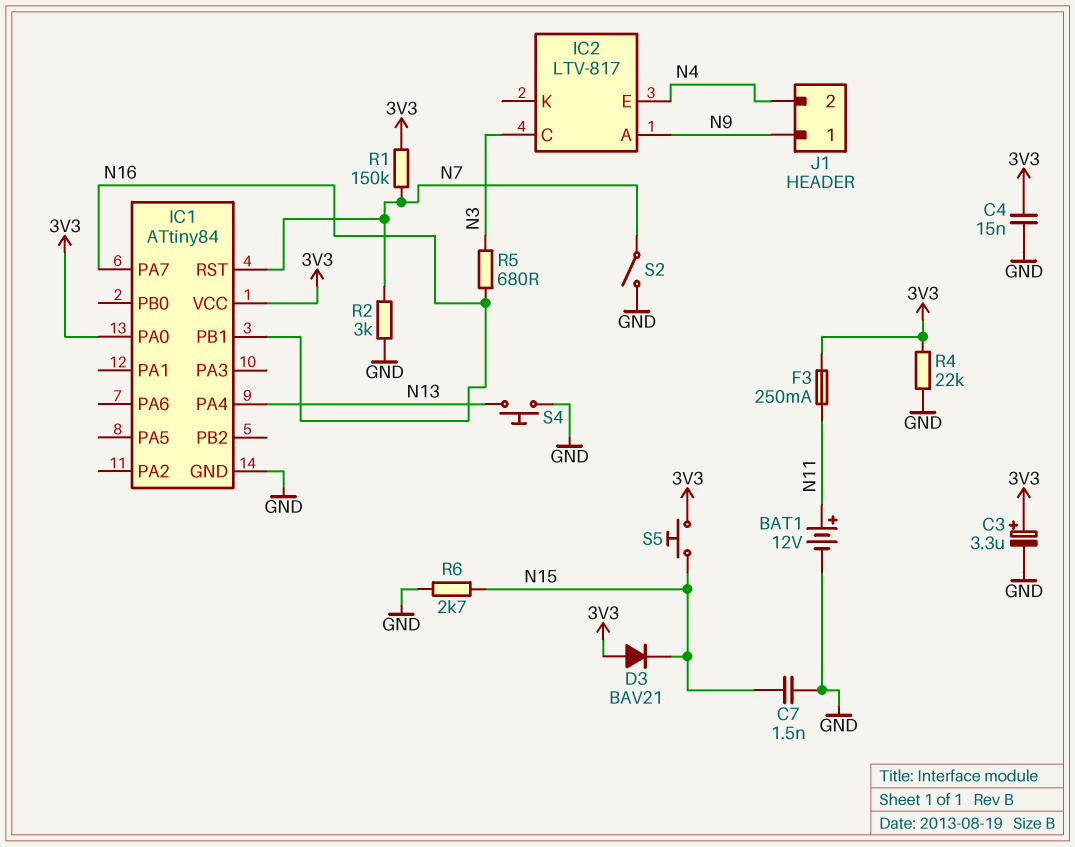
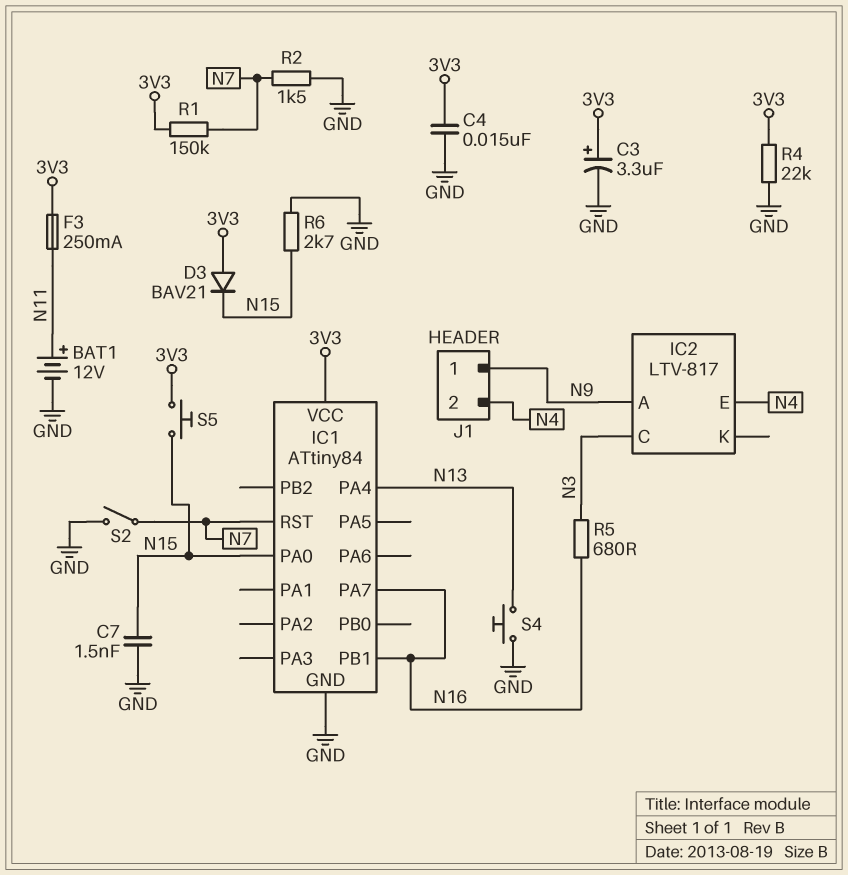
IC1 pin PA0: 3V3 -> N15
R2: 3k (GND, N7) -> 1.5k (GND, N7)

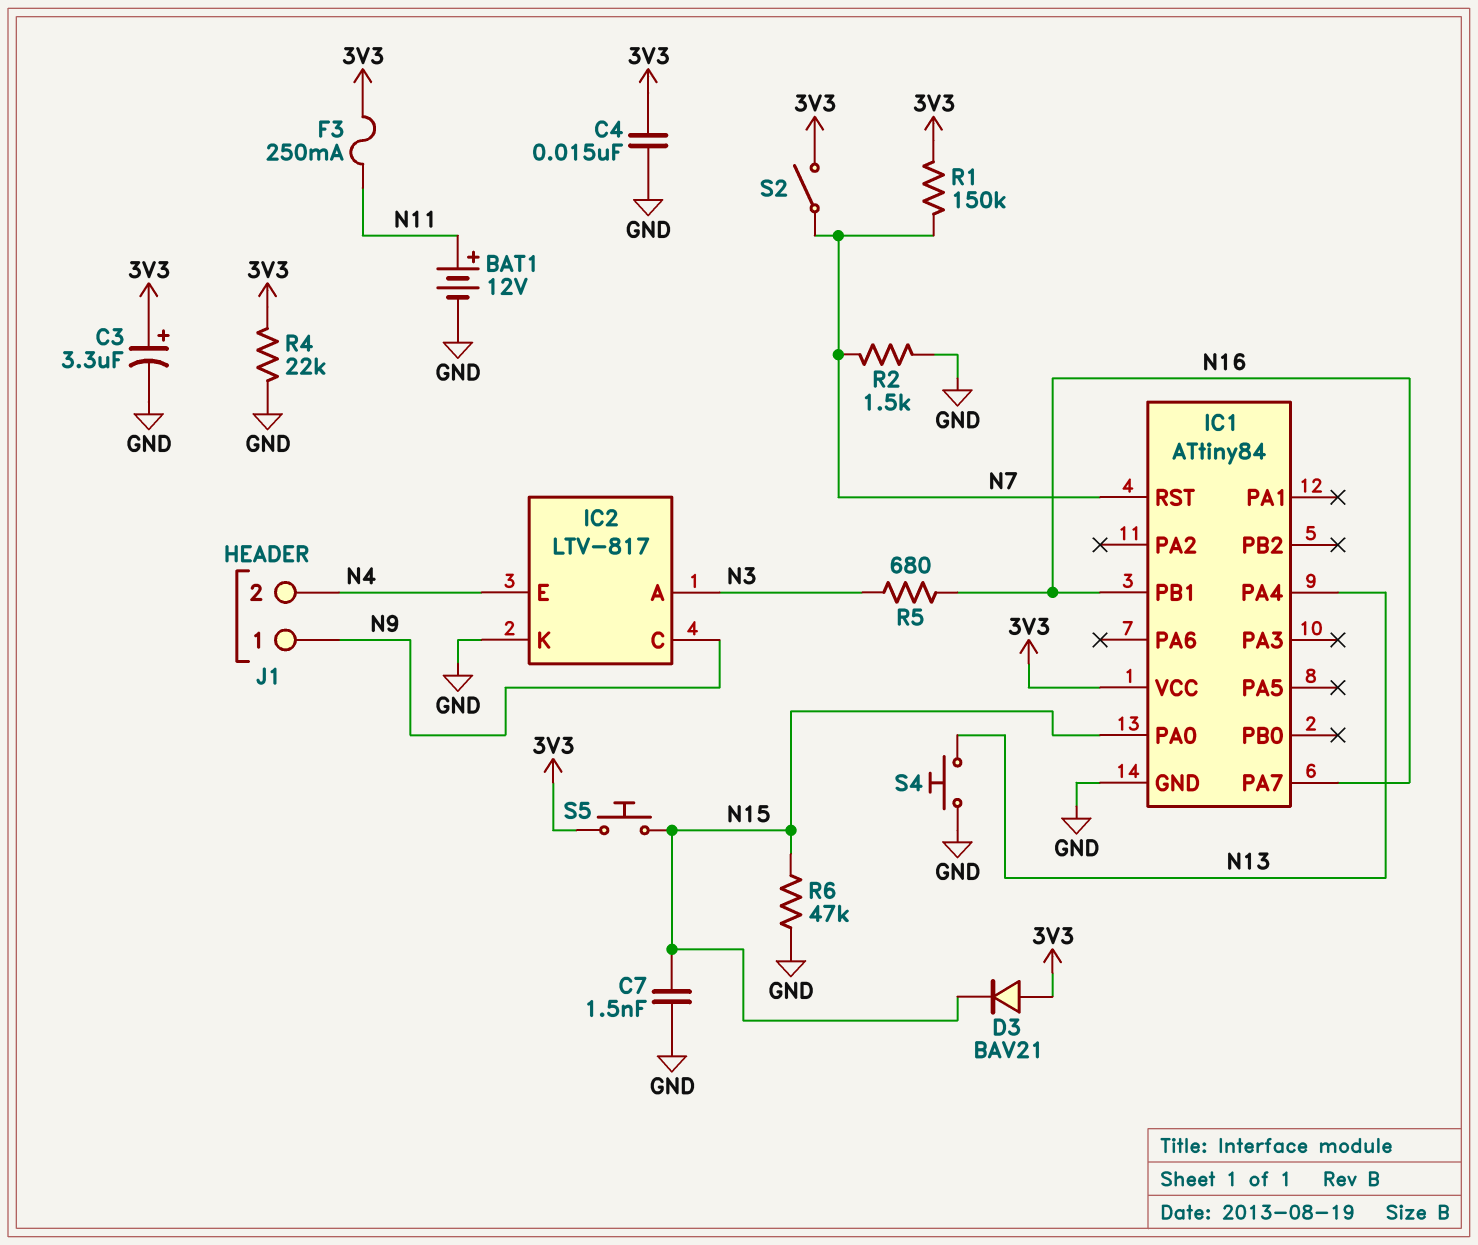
IC2 pin A: N9 -> N3
IC2 pin C: N3 -> N9
IC2 pin K: none -> GND
R6: 2.7k (GND, N15) -> 47k (GND, N15)
S2: switch (GND, N7) -> switch (3V3, N7)

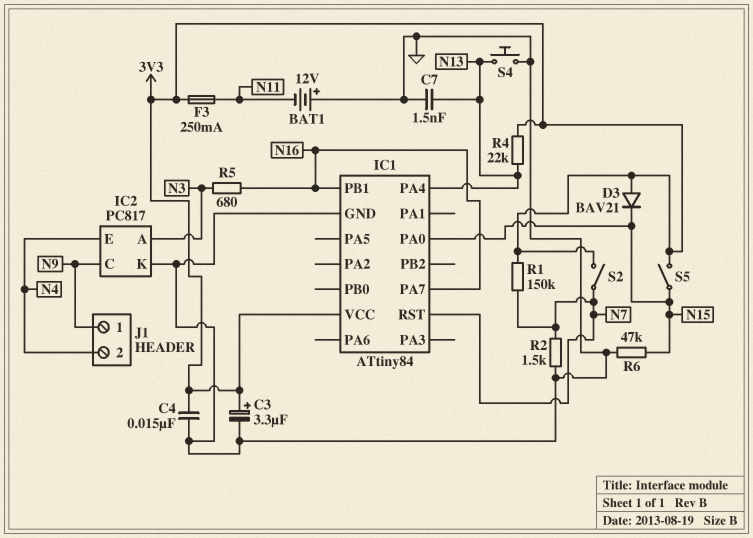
BAT1: 12V (plus N11, minus GND) -> 12V (plus GND, minus N11)
C7: 1.5nF (GND, N15) -> 1.5nF (GND, N13)
IC2: LTV-817 -> PC817
R4: 22k (3V3, GND) -> 22k (3V3, N13)
S5: button (3V3, N15) -> switch (3V3, N15)

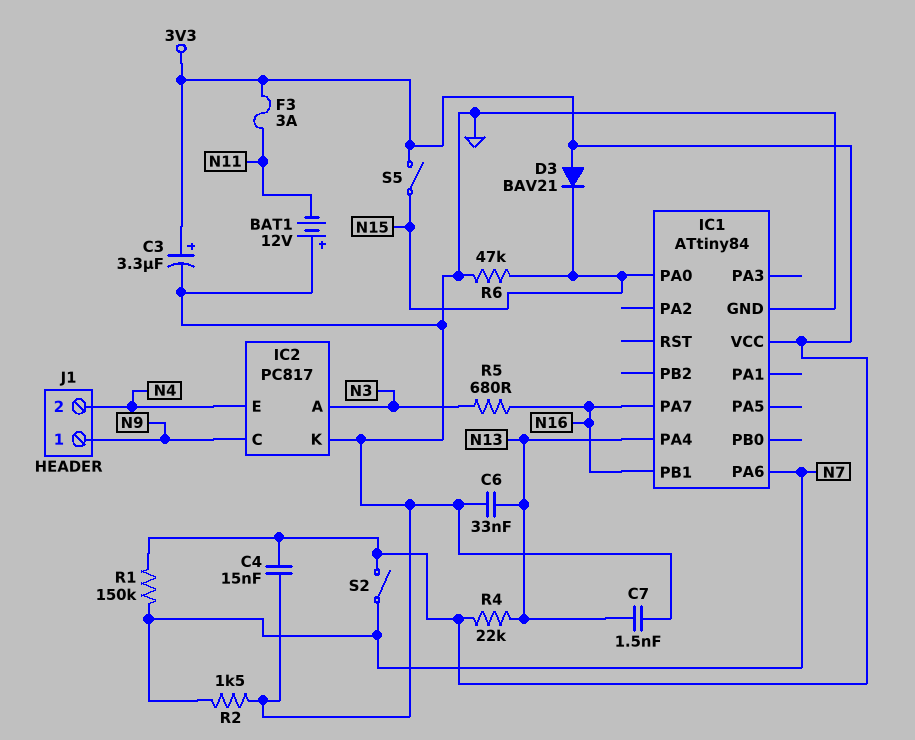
C6: none -> 33nF (GND, N13)
F3: 250mA (3V3, N11) -> 3A (3V3, N11)
IC1 pin PA6: none -> N7
IC1 pin RST: N7 -> none
S4: button (GND, N13) -> none

